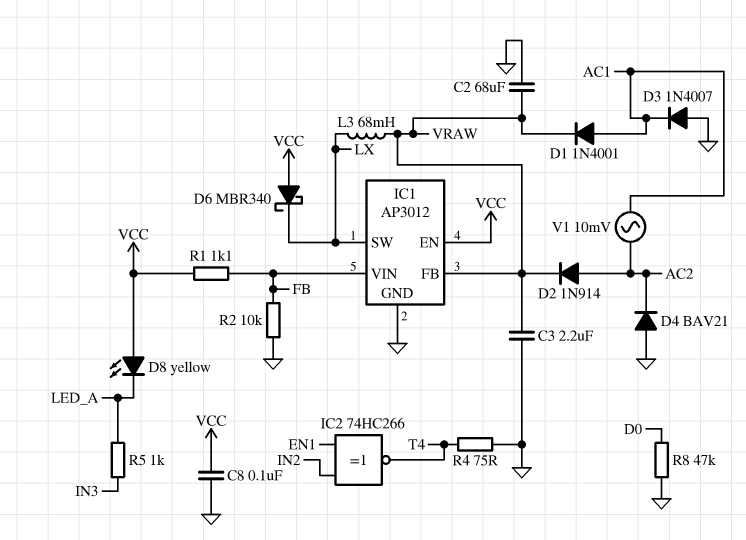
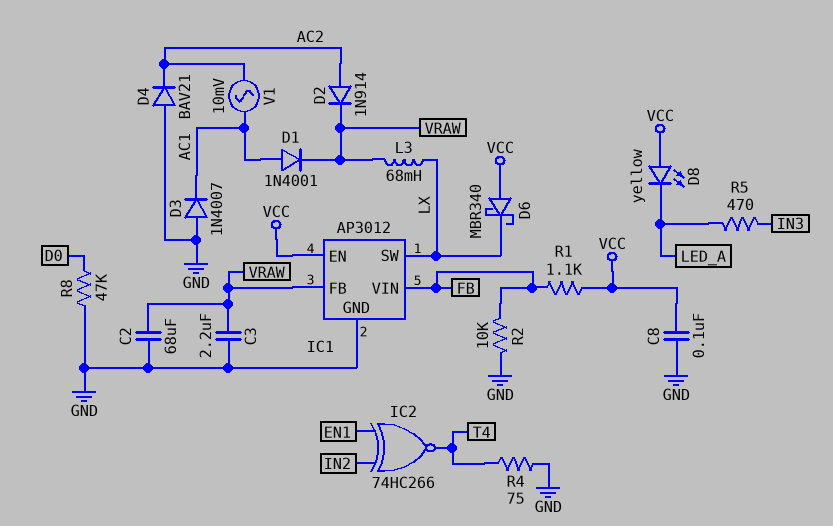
R5: 1k (IN3, LED_A) -> 470 (IN3, LED_A)

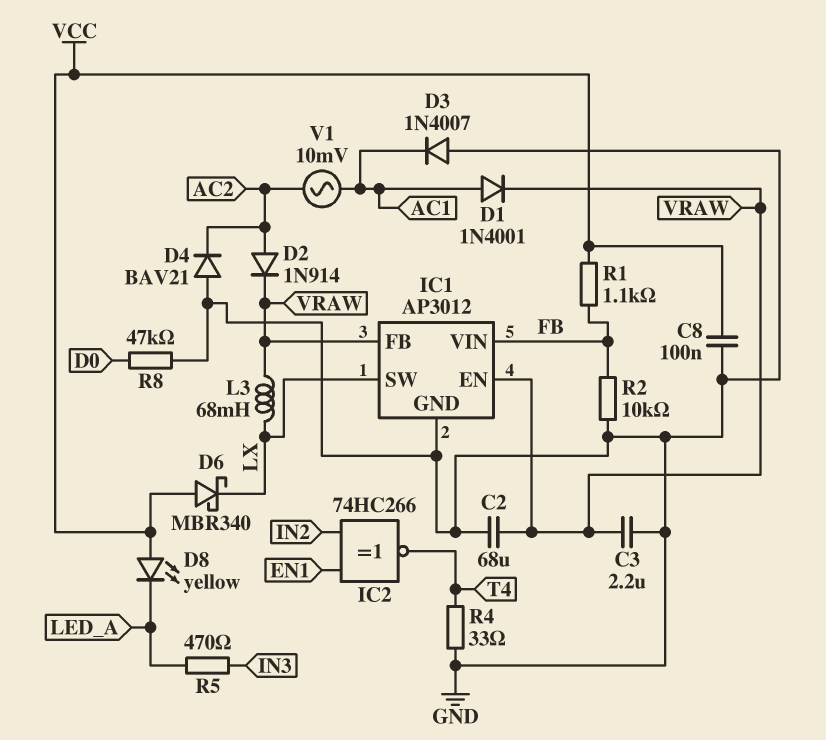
IC1 pin EN: VCC -> VRAW
R4: 75 (GND, T4) -> 33 (GND, T4)

